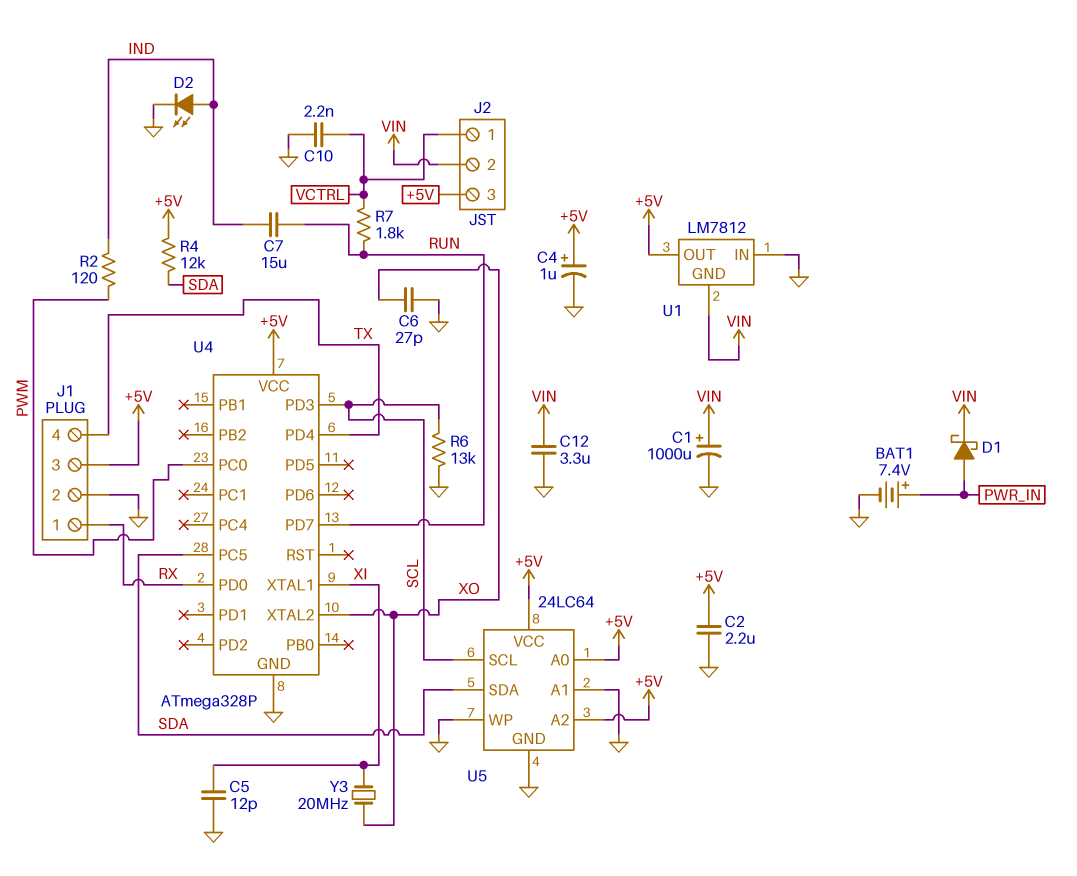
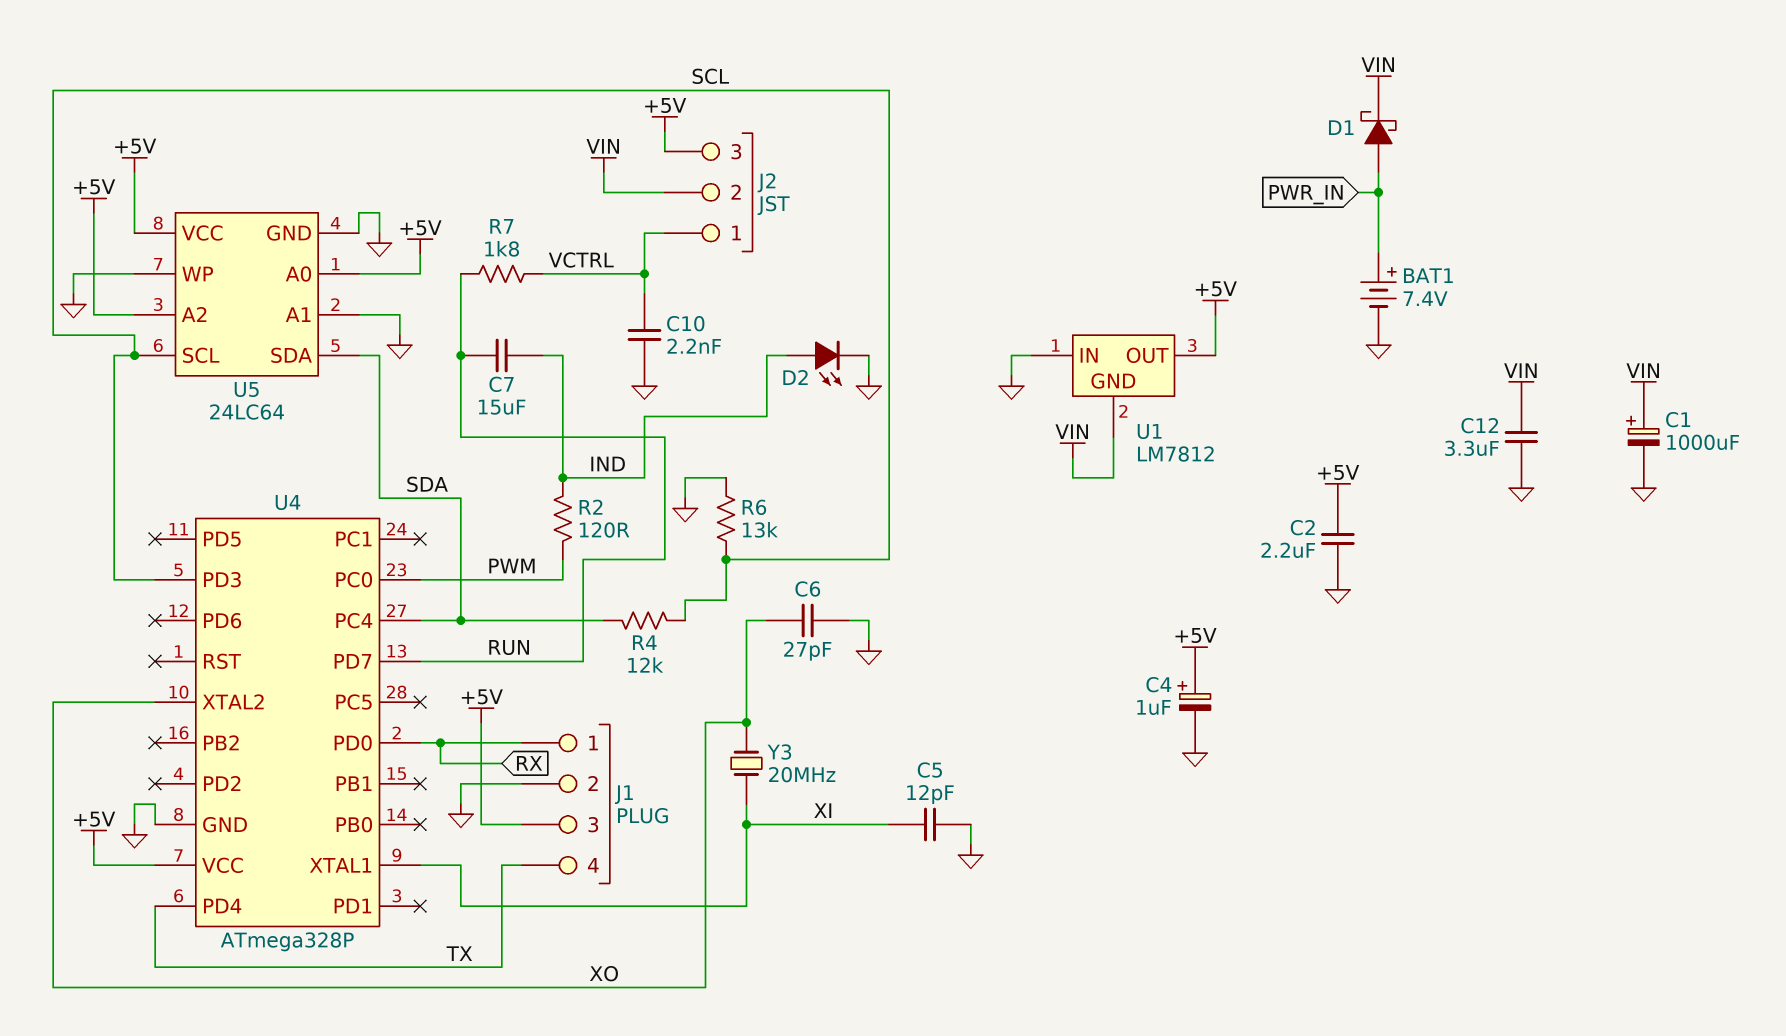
R4: 12k (+5V, SDA) -> 12k (SCL, SDA)
U4 pin PC4: none -> SDA
U4 pin PC5: SDA -> none

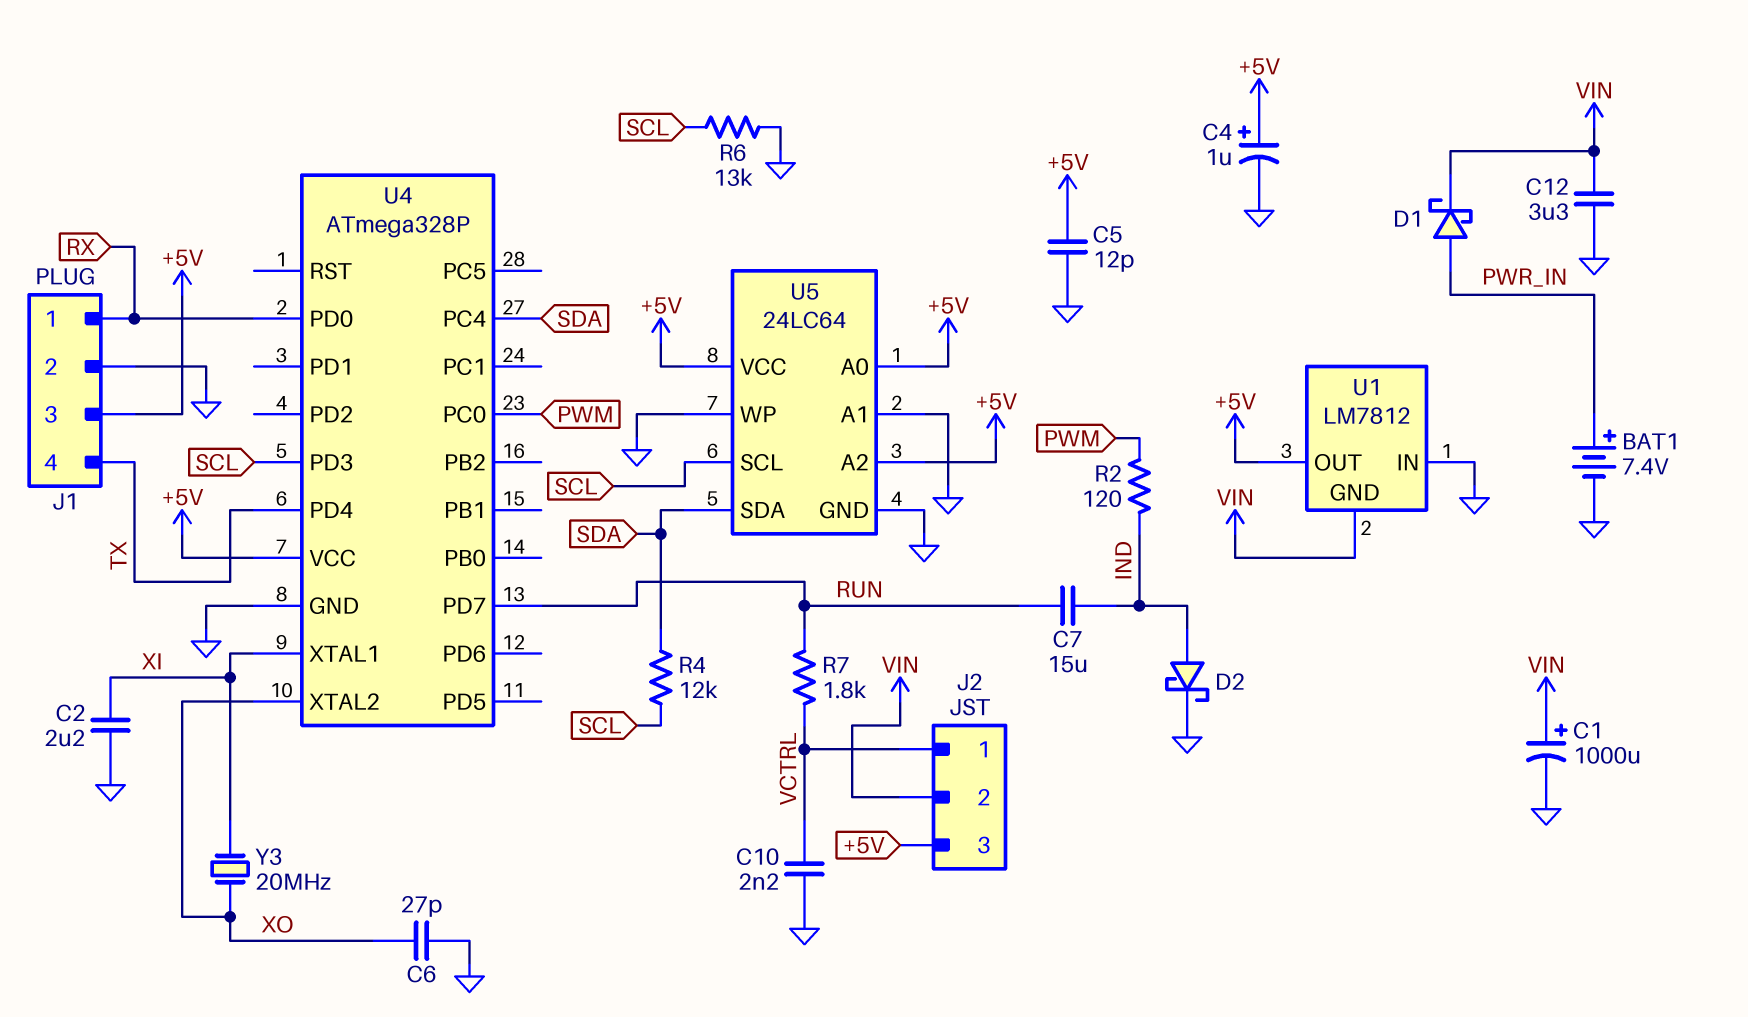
C2: 2.2uF (+5V, GND) -> 2.2uF (GND, XI)
C5: 12pF (GND, XI) -> 12pF (+5V, GND)
D2: LED (A IND, K GND) -> schottky (A IND, K GND)

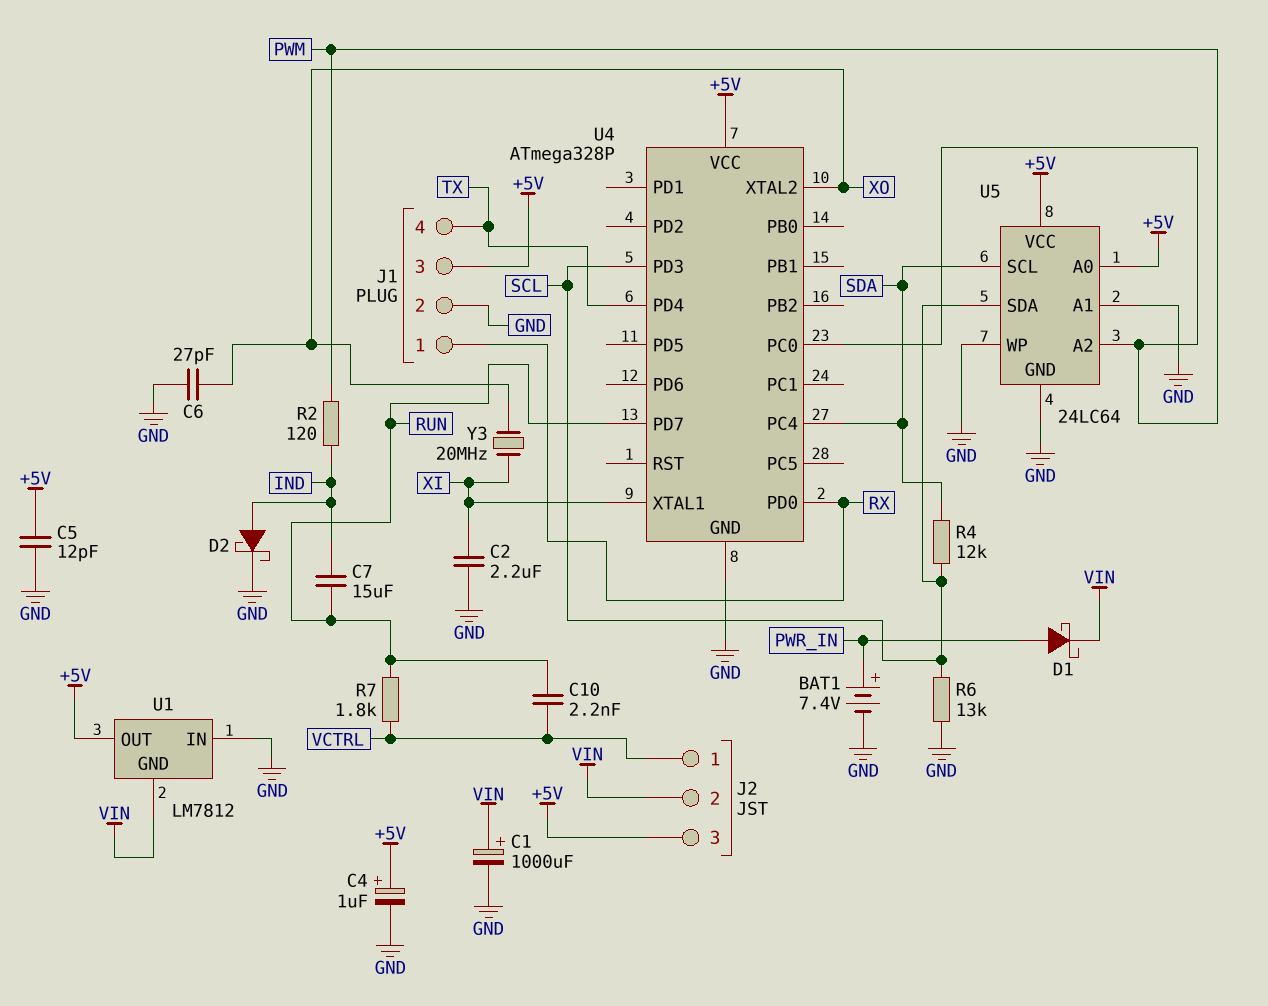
C10: 2.2nF (GND, VCTRL) -> 2.2nF (RUN, VCTRL)
C12: 3.3uF (GND, VIN) -> none
U5 pin A2: +5V -> PWM
U5 pin SCL: SCL -> SDA
U5 pin SDA: SDA -> SCL

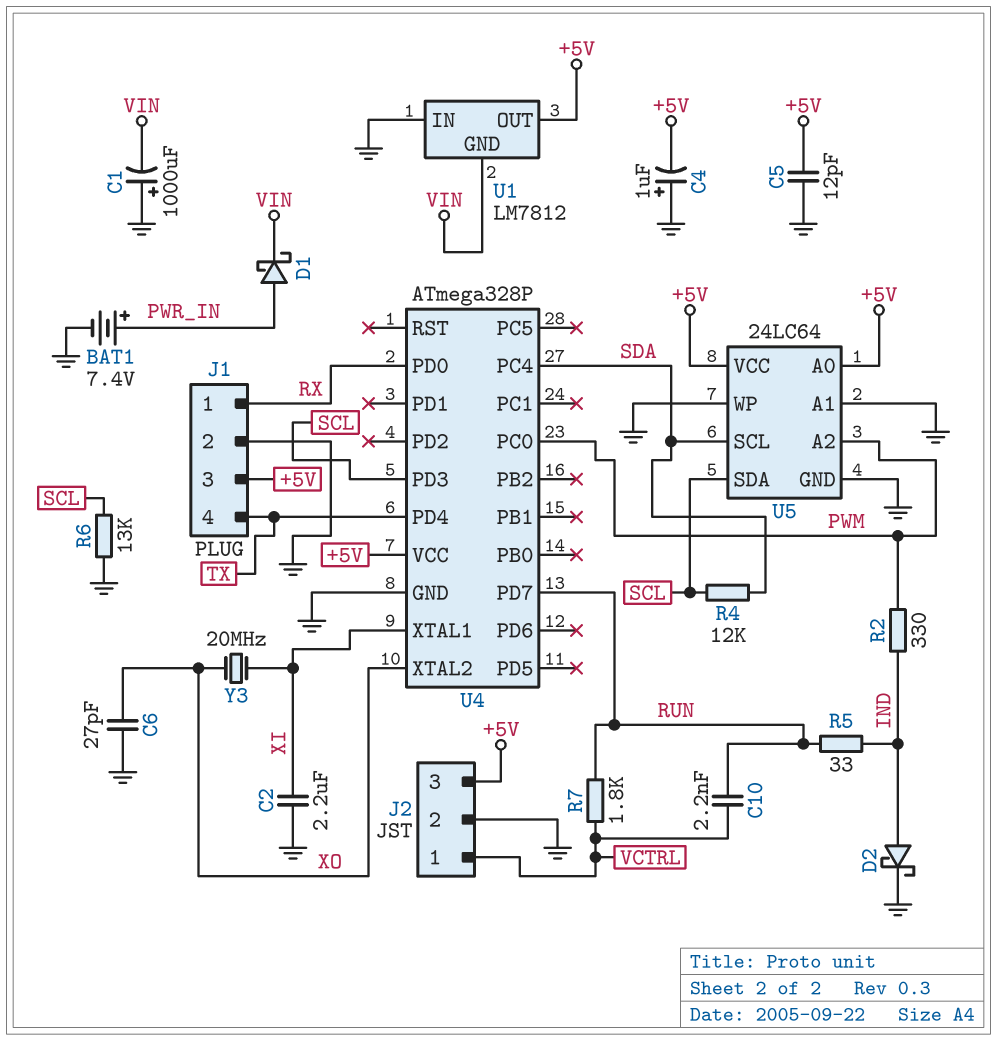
C1: 1000uF (plus VIN, minus GND) -> 1000uF (plus GND, minus VIN)
C4: 1uF (plus +5V, minus GND) -> 1uF (plus GND, minus +5V)
C7: 15uF (IND, RUN) -> none
J2 pin 2: VIN -> GND
R2: 120 (IND, PWM) -> 330 (IND, PWM)
R5: none -> 33 (IND, RUN)

